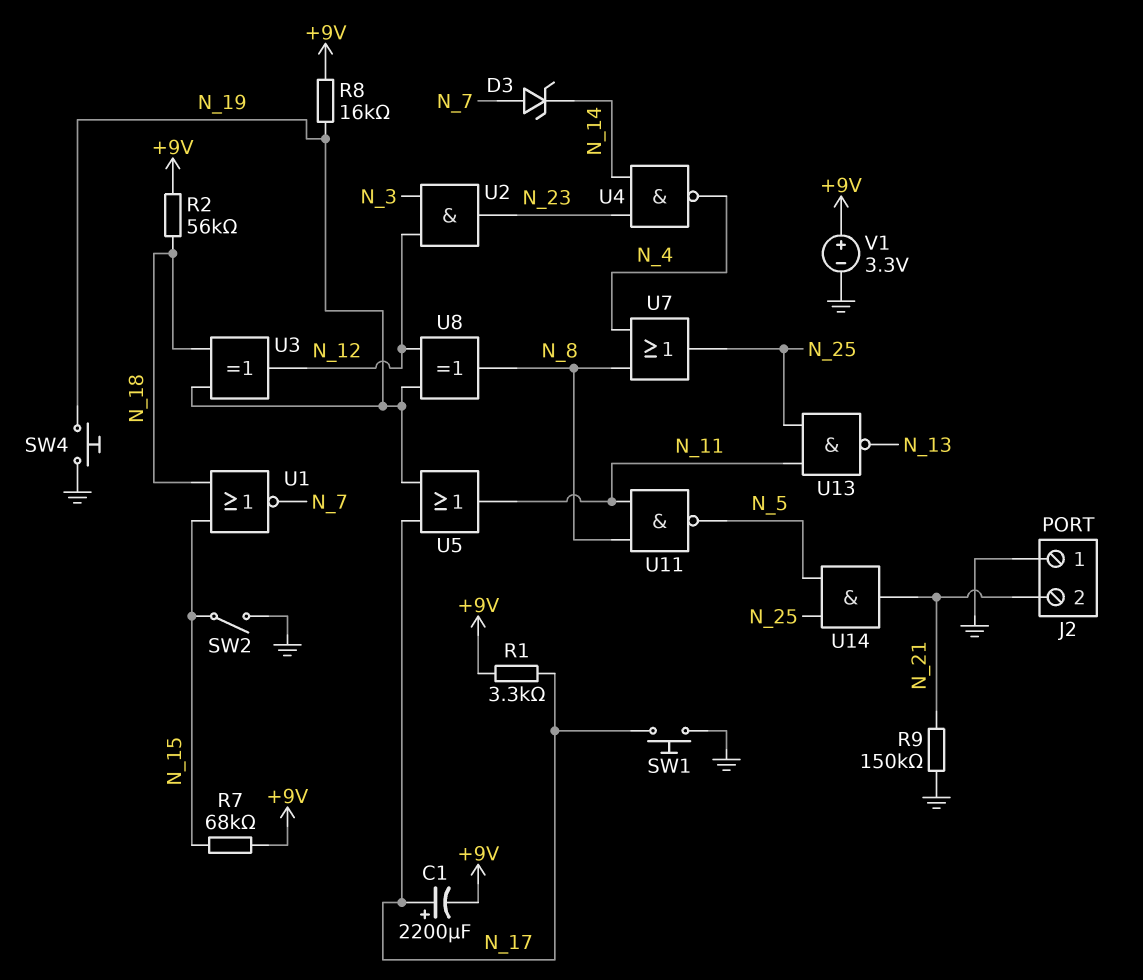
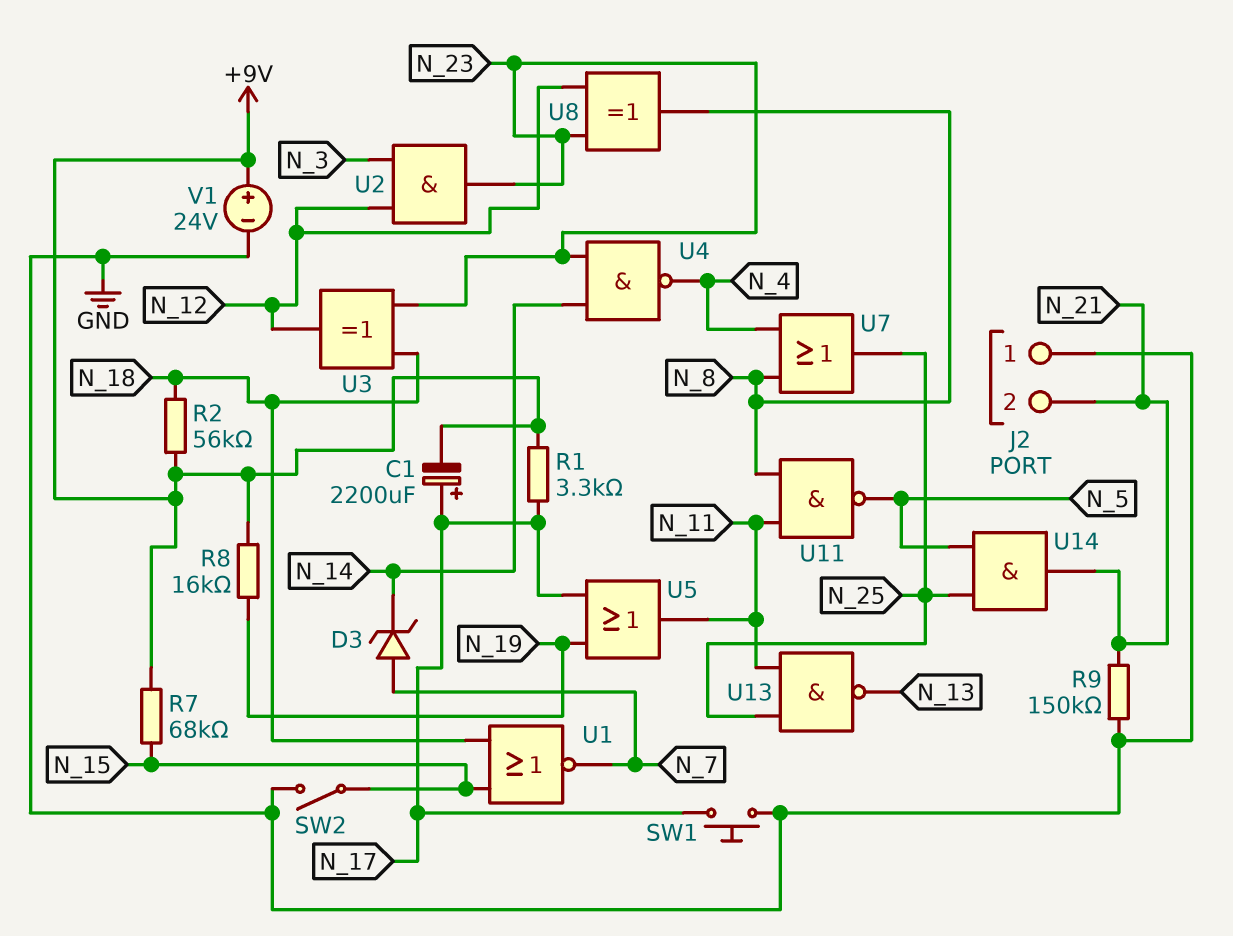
SW4: button (GND, N_19) -> none
U3: XOR (in N_18, in N_19, out N_12) -> XOR (in N_18, in N_23, out N_12)
U8: XOR (in N_12, in N_19, out N_8) -> XOR (in N_12, in N_23, out N_8)
V1: 3.3V (plus +9V, minus GND) -> 24V (plus +9V, minus GND)

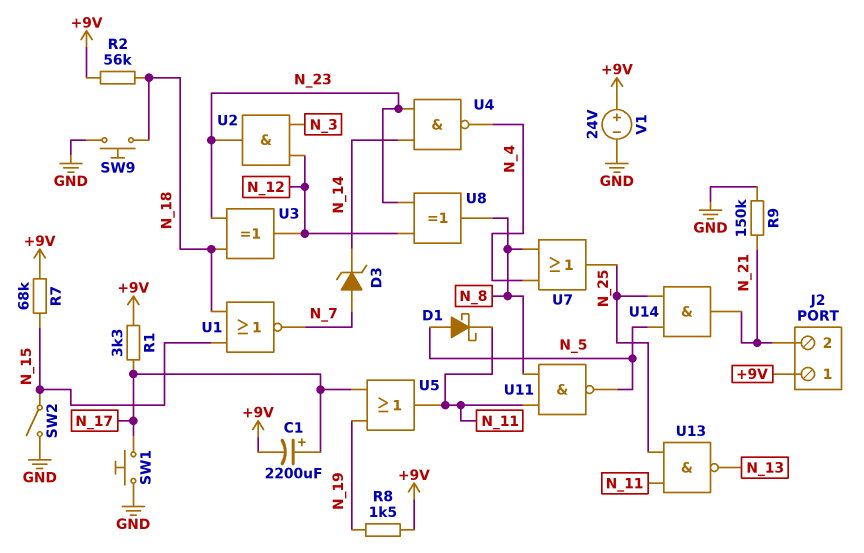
D1: none -> schottky (A N_5, K N_11)
J2 pin 1: GND -> +9V
R8: 16k (+9V, N_19) -> 1.5k (+9V, N_19)
SW9: none -> button (GND, N_18)

